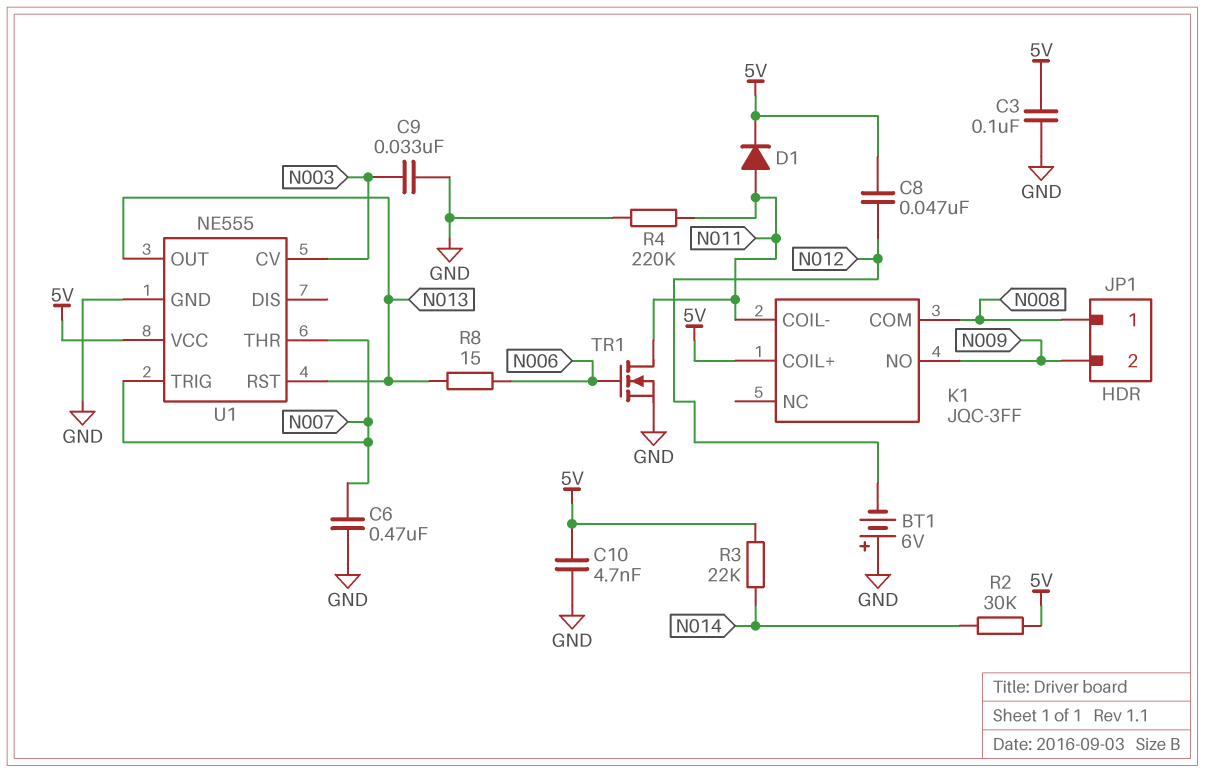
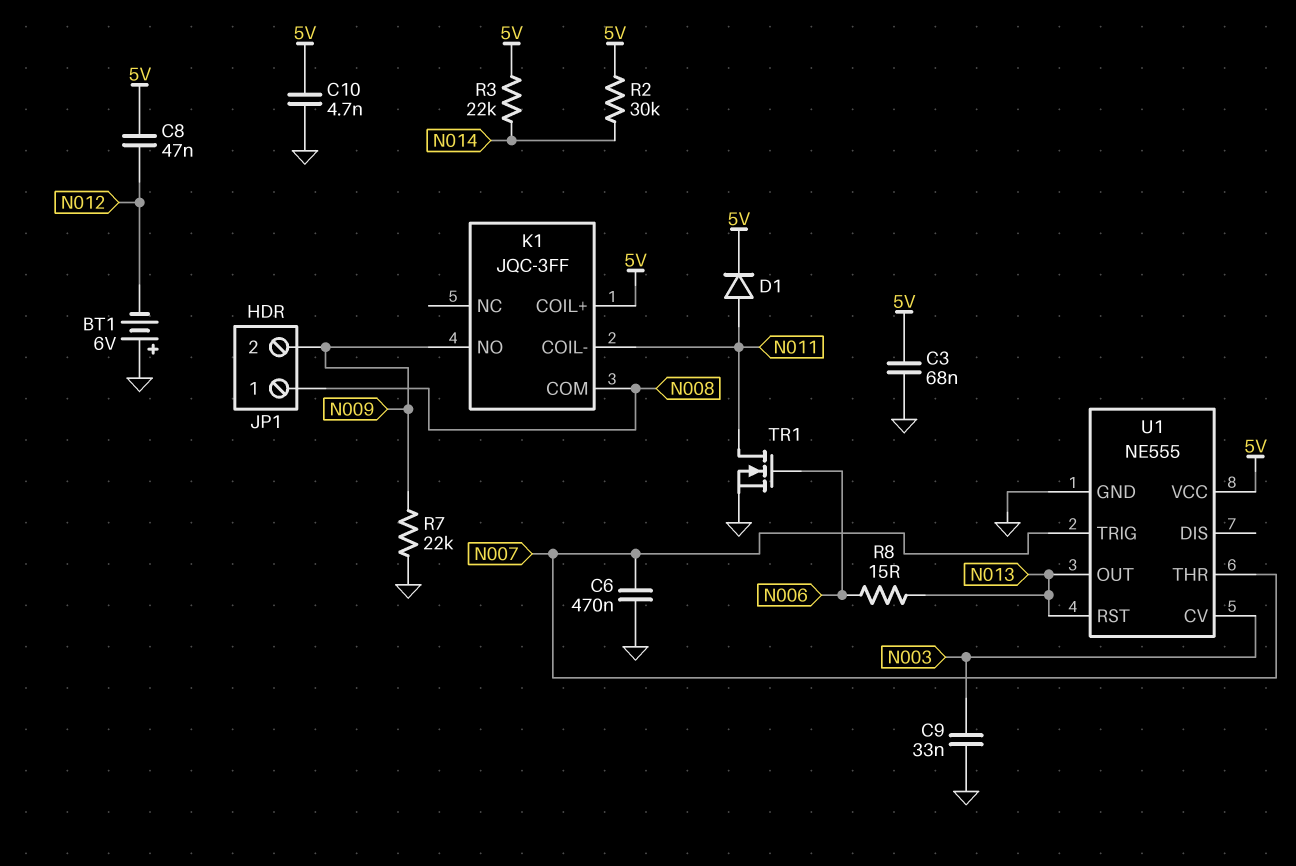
C3: 100nF (5V, GND) -> 68nF (5V, GND)
R4: 220k (GND, N011) -> none
R7: none -> 22k (GND, N009)

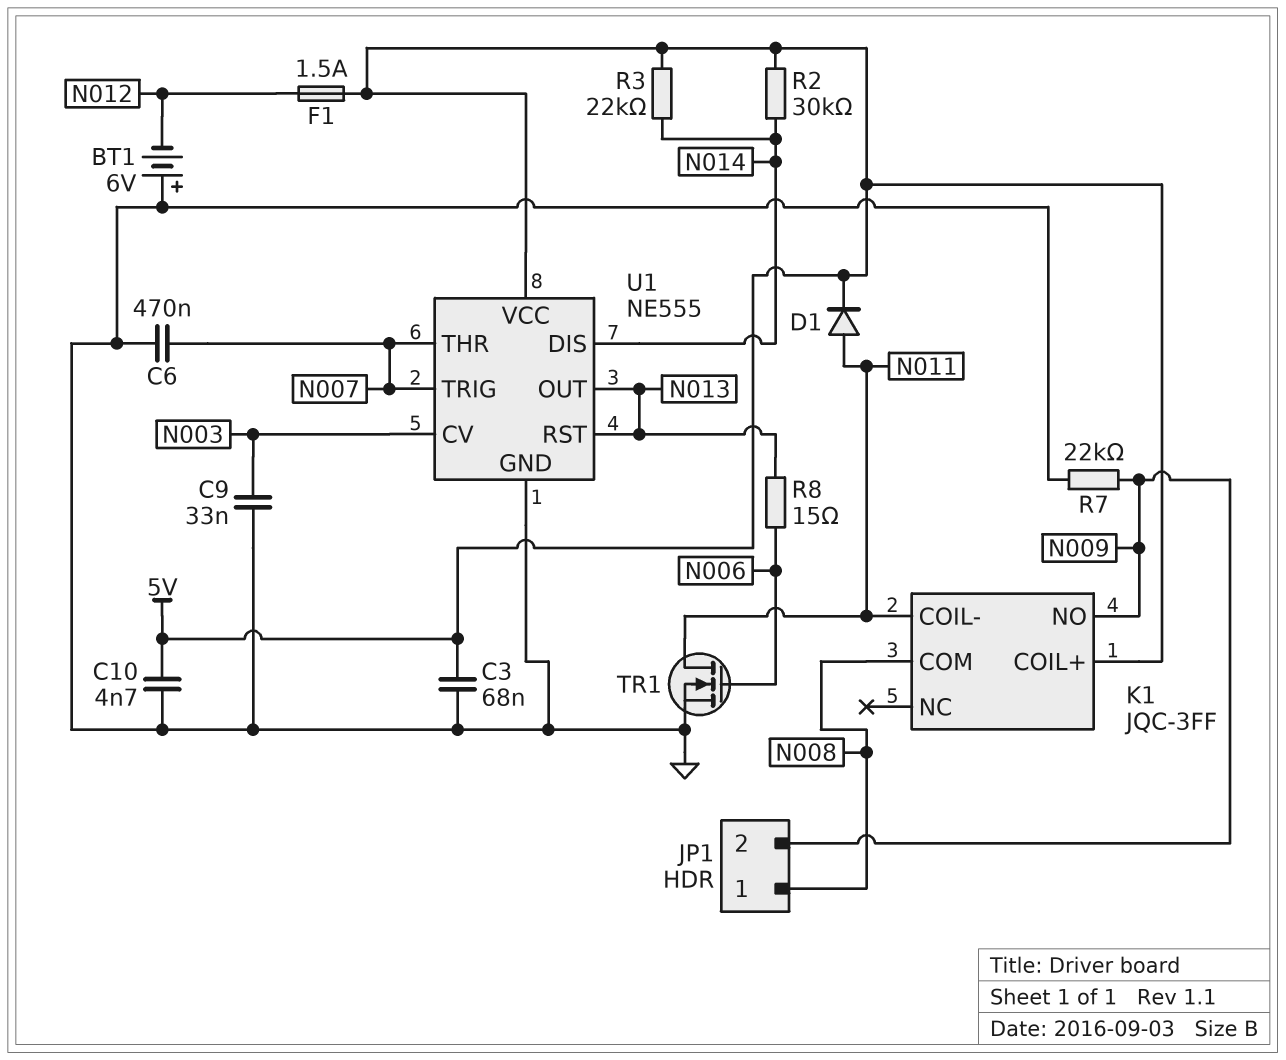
C8: 47nF (5V, N012) -> none
F1: none -> 1.5A (5V, N012)
U1 pin DIS: none -> N014

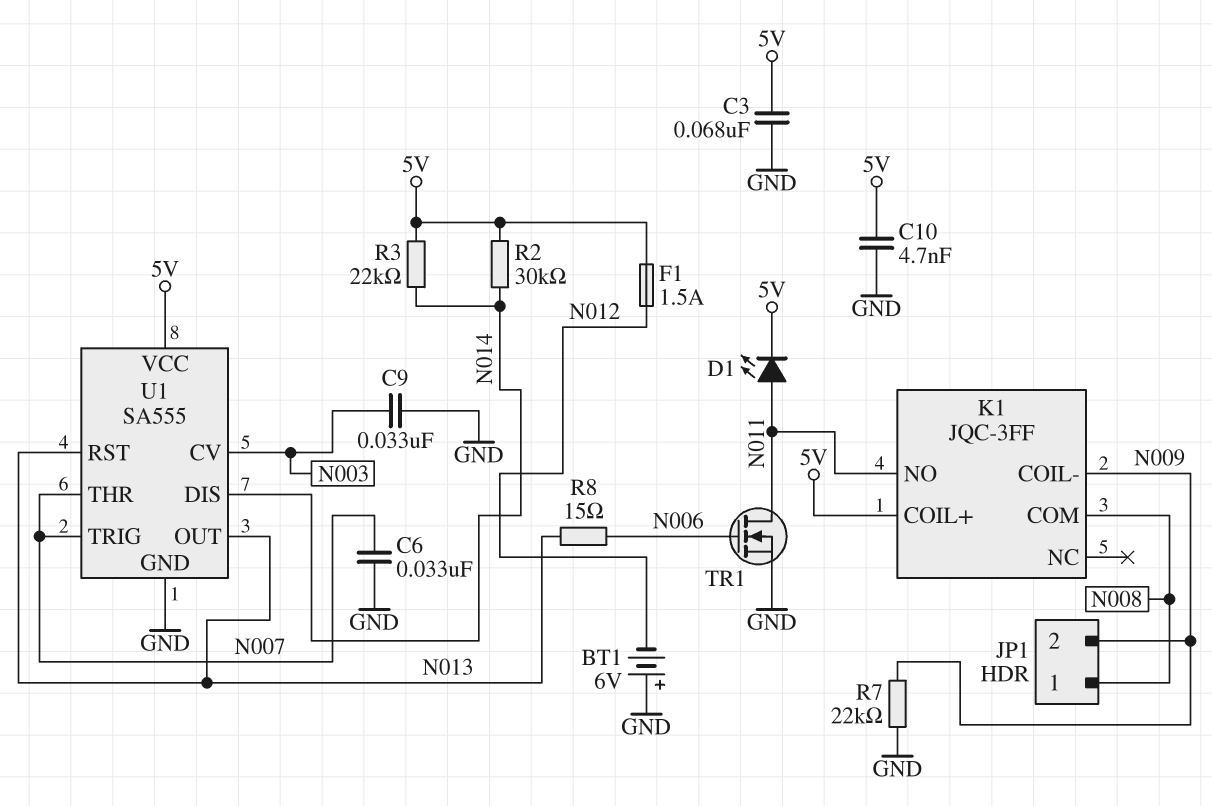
C6: 470nF (GND, N007) -> 33nF (GND, N007)
D1: diode (A N011, K 5V) -> LED (A N011, K 5V)
K1 pin COIL-: N011 -> N009
K1 pin NO: N009 -> N011
U1: NE555 -> SA555

